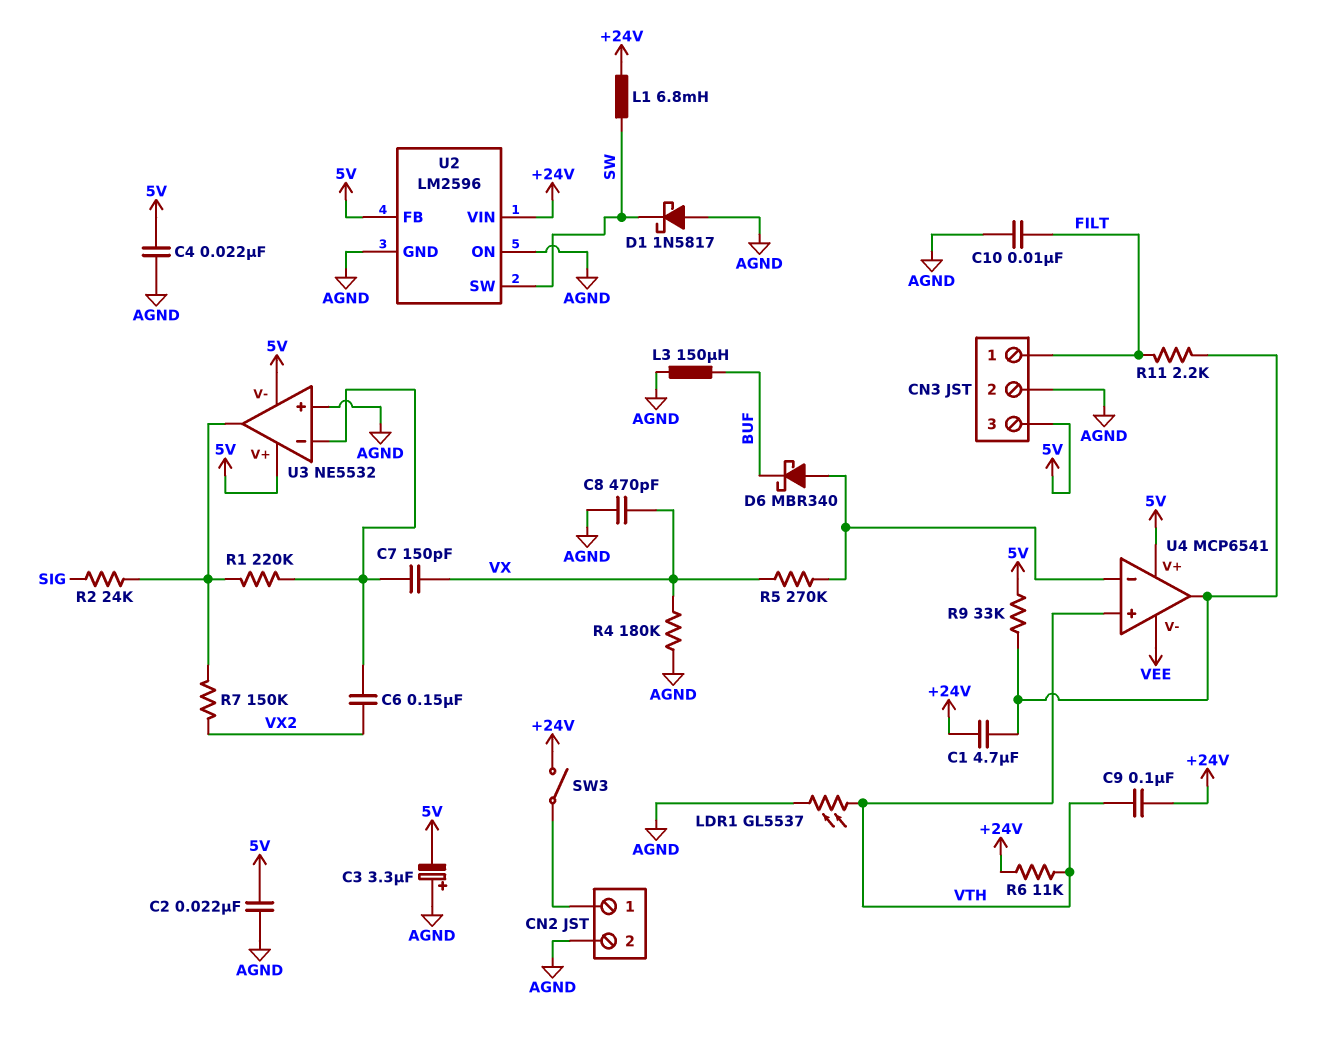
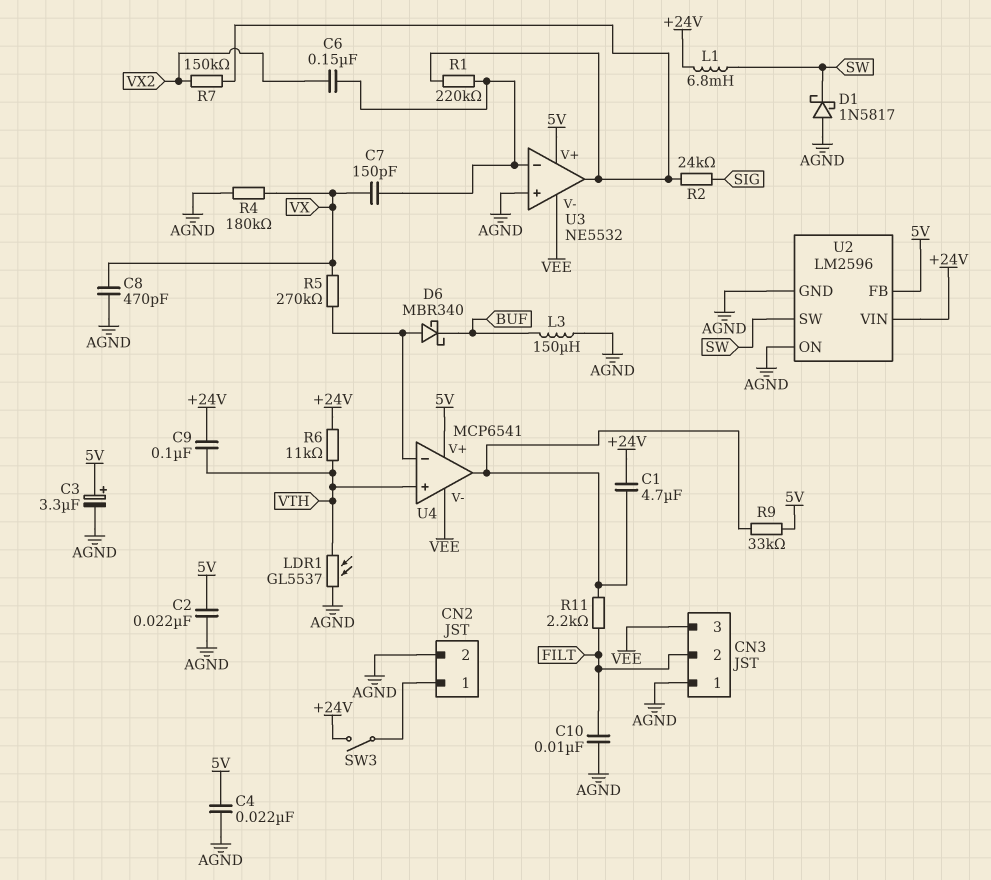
C3: 3.3uF (plus AGND, minus 5V) -> 3.3uF (plus 5V, minus AGND)
CN3 pin 1: FILT -> AGND
CN3 pin 2: AGND -> FILT
CN3 pin 3: 5V -> VEE
U3 pin V-: 5V -> VEE

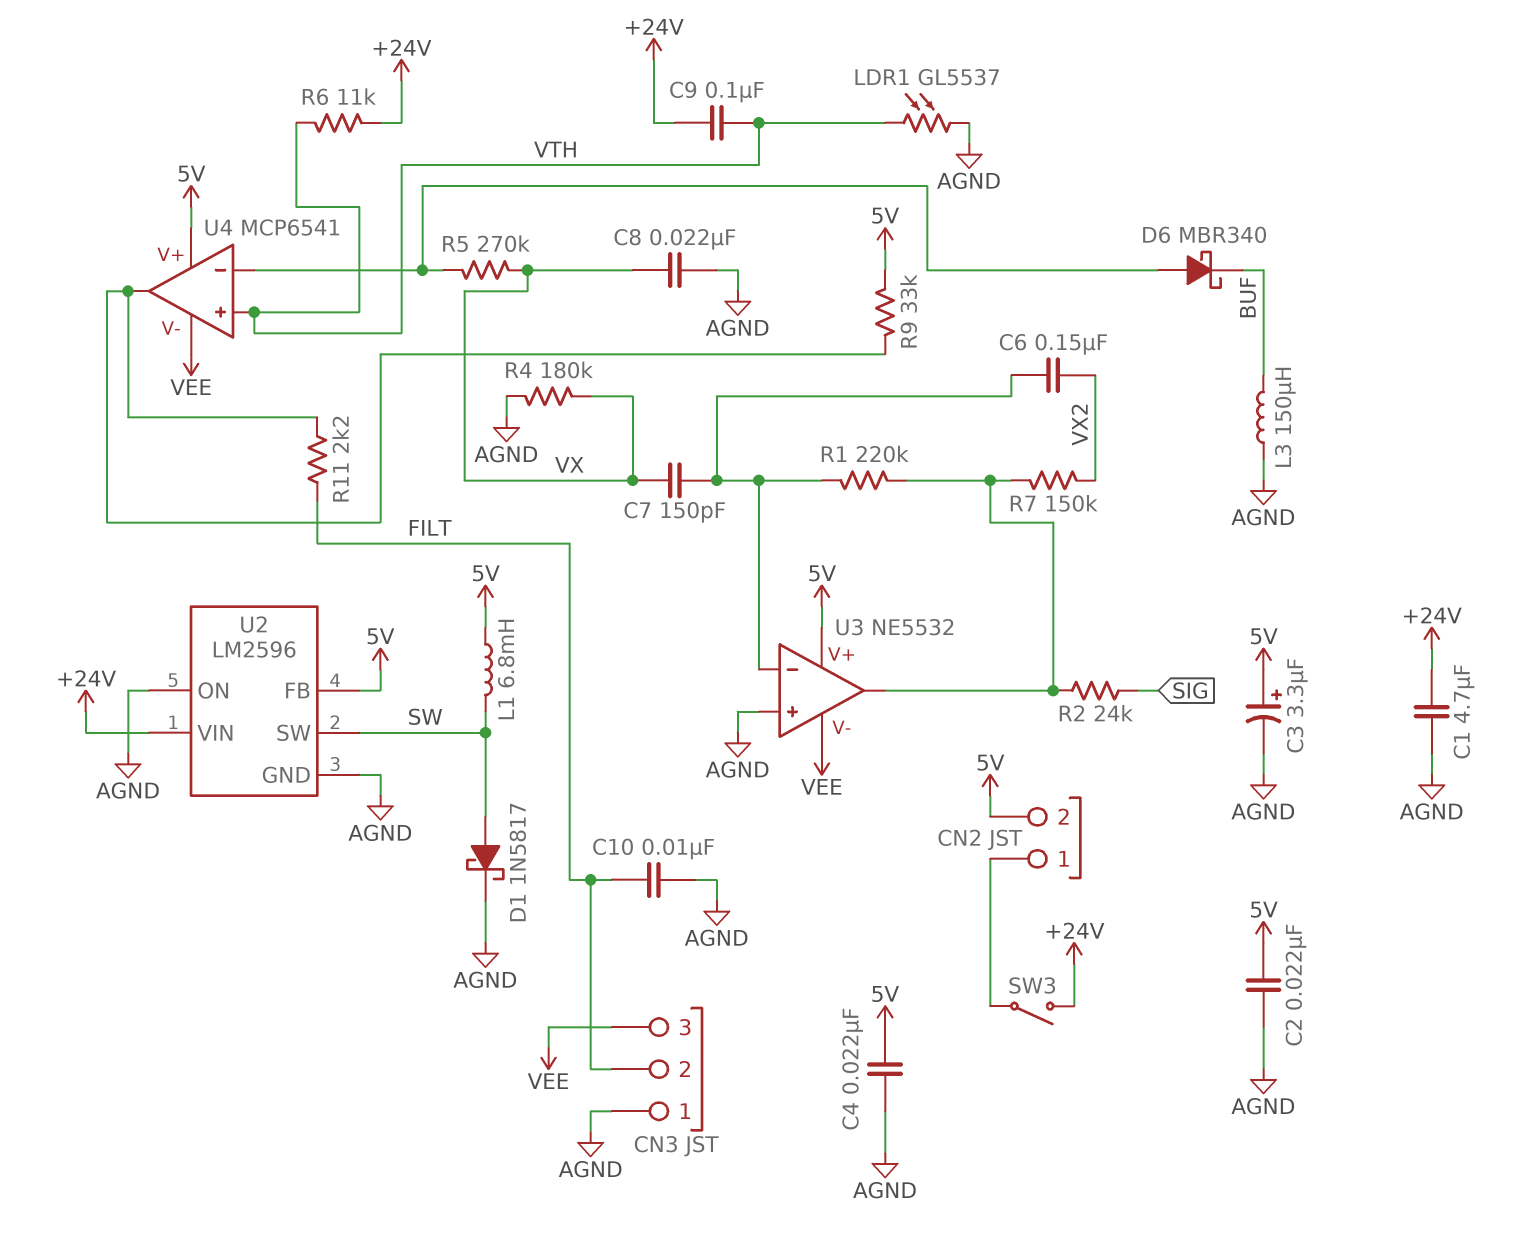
C1: 4.7uF (+24V, U4/out) -> 4.7uF (+24V, AGND)
C8: 470pF (AGND, VX) -> 22nF (AGND, VX)
CN2 pin 2: AGND -> 5V
D1: schottky 1N5817 (A AGND, K SW) -> schottky 1N5817 (A SW, K AGND)
L1: 6.8mH (+24V, SW) -> 6.8mH (5V, SW)

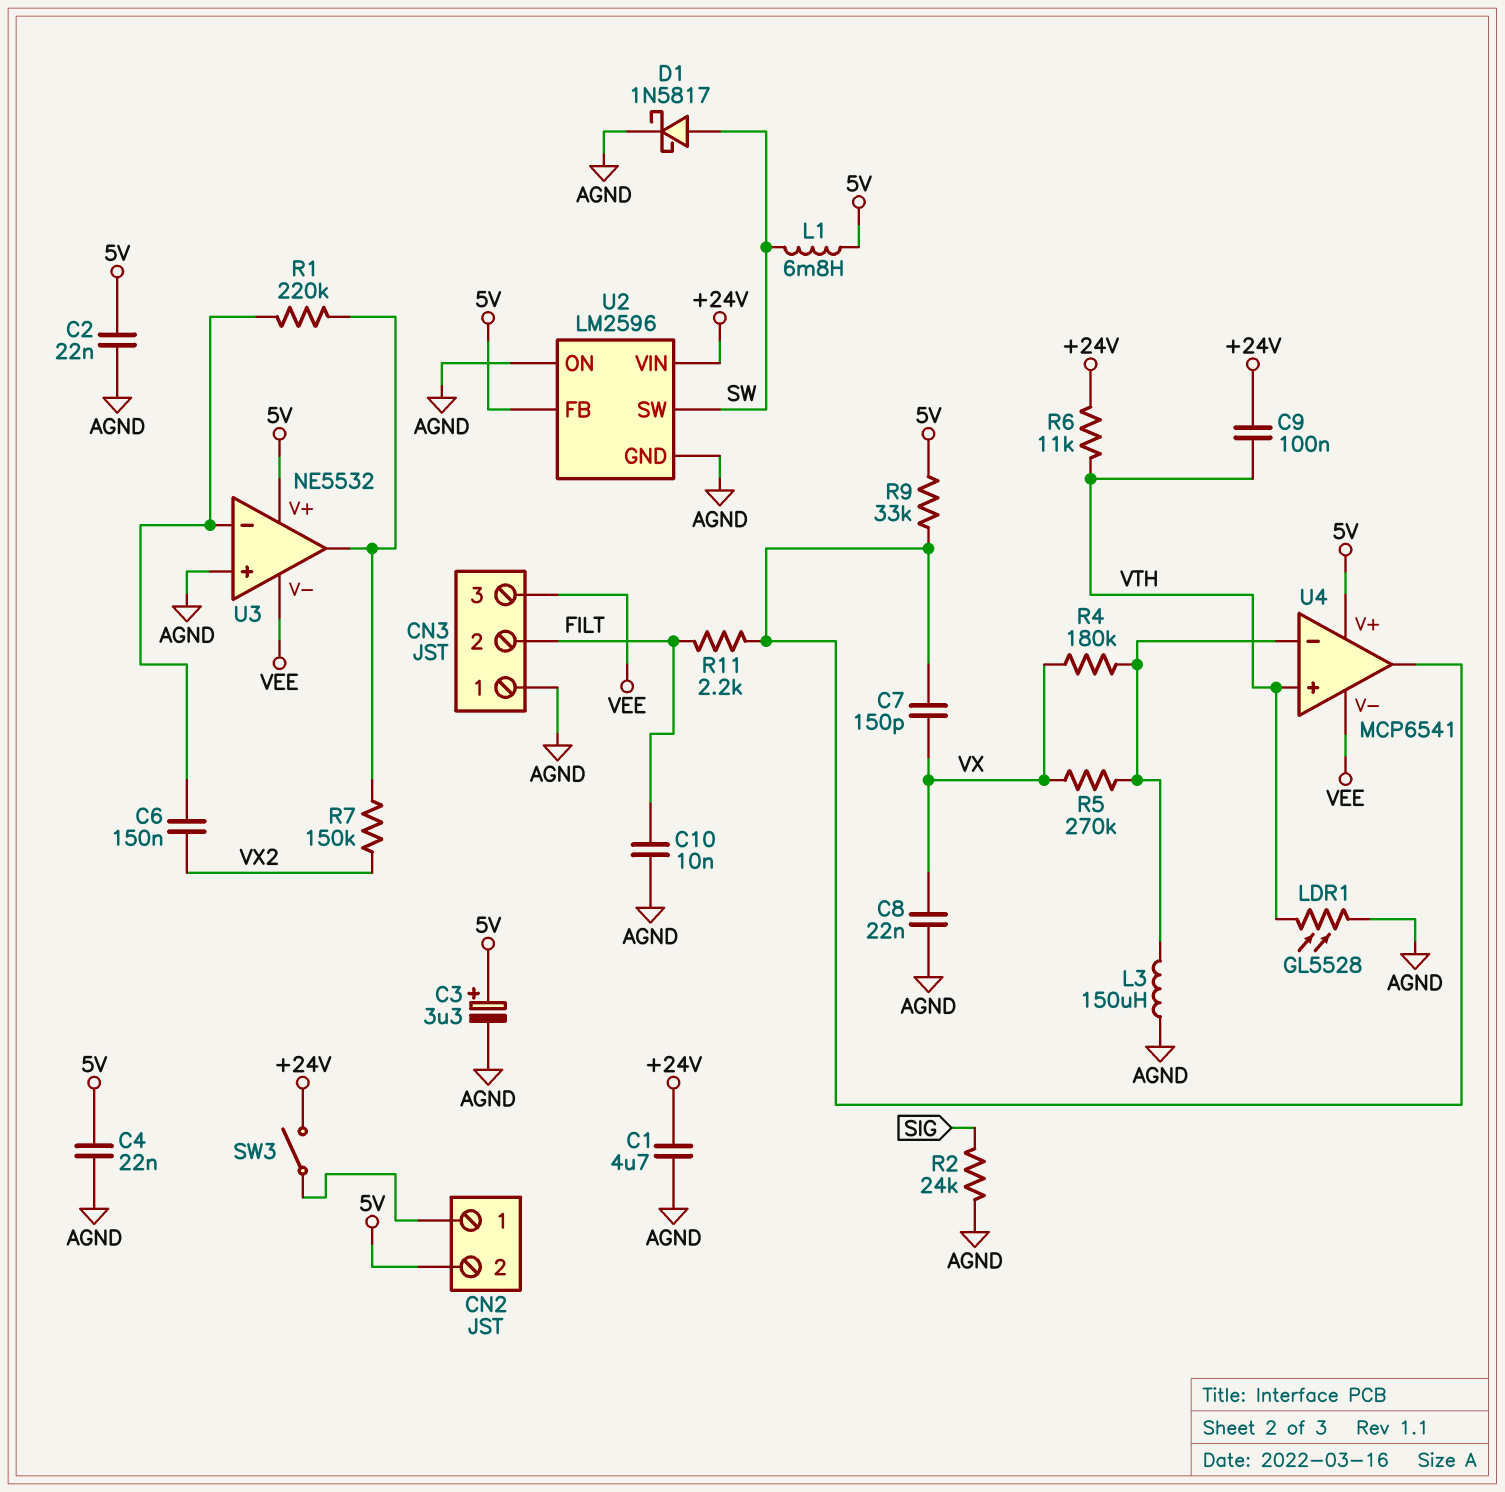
C7: 150pF (U3/in-, VX) -> 150pF (U4/out, VX)
D6: schottky MBR340 (A U4/in-, K BUF) -> none
L3: 150uH (AGND, BUF) -> 150uH (AGND, U4/in-)
LDR1: GL5537 (AGND, VTH) -> GL5528 (AGND, VTH)
R2: 24k (SIG, U3/out) -> 24k (AGND, SIG)
R4: 180k (AGND, VX) -> 180k (U4/in-, VX)

